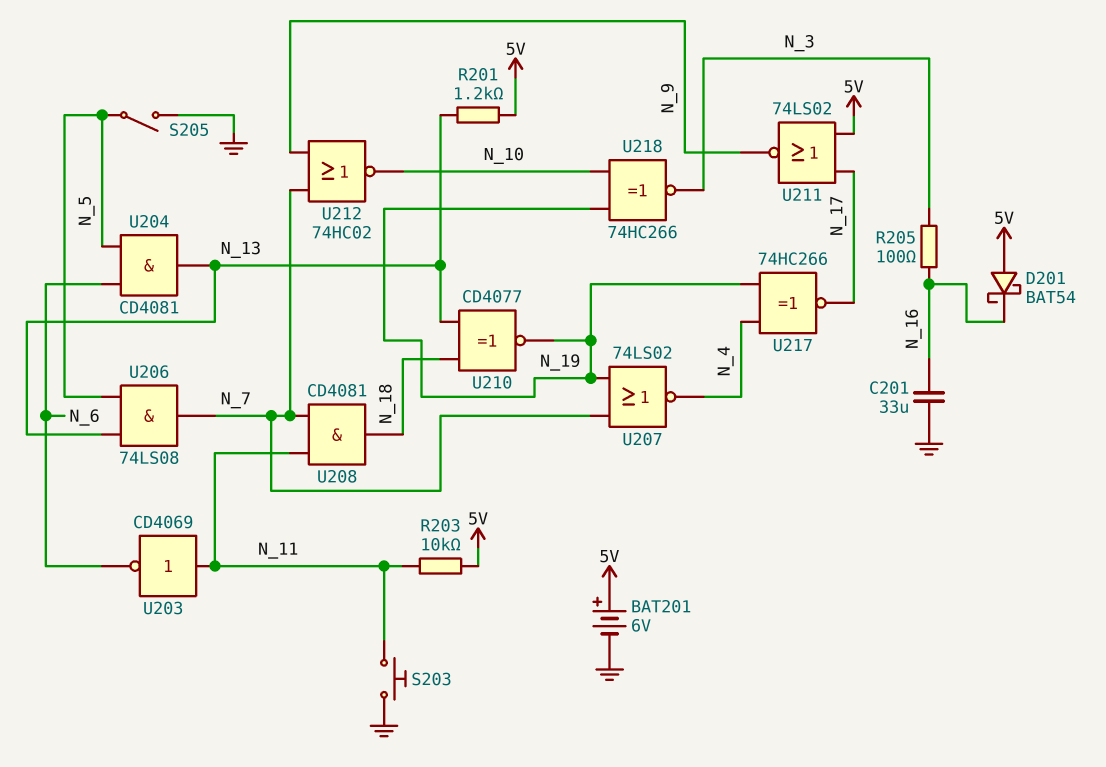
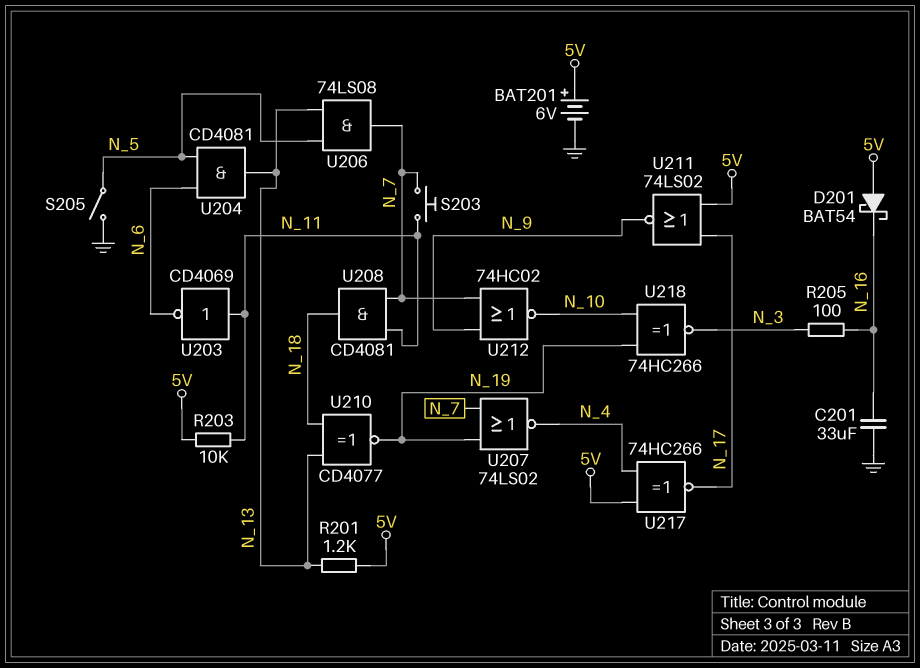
S203: button (GND, N_11) -> button (N_7, N_11)
U217: XNOR 74HC266 (in N_4, in N_19, out N_17) -> XNOR 74HC266 (in 5V, in N_4, out N_17)

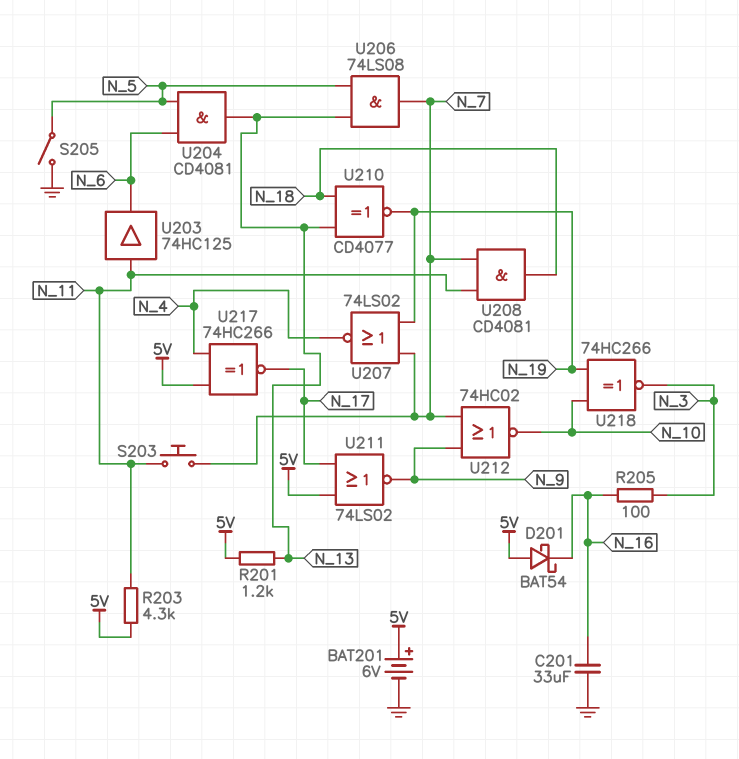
R203: 10k (5V, N_11) -> 4.3k (5V, N_11)
U203: NOT CD4069 (in N_11, out N_6) -> buffer 74HC125 (in N_11, out N_6)

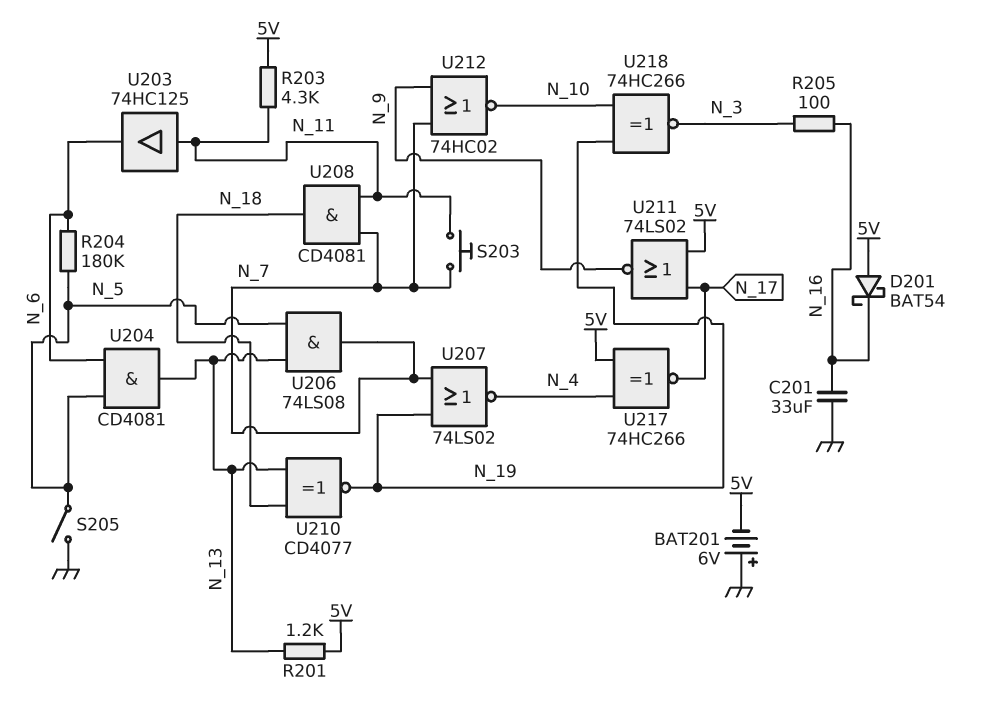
BAT201: 6V (plus 5V, minus GND) -> 6V (plus GND, minus 5V)
R204: none -> 180k (N_5, N_6)

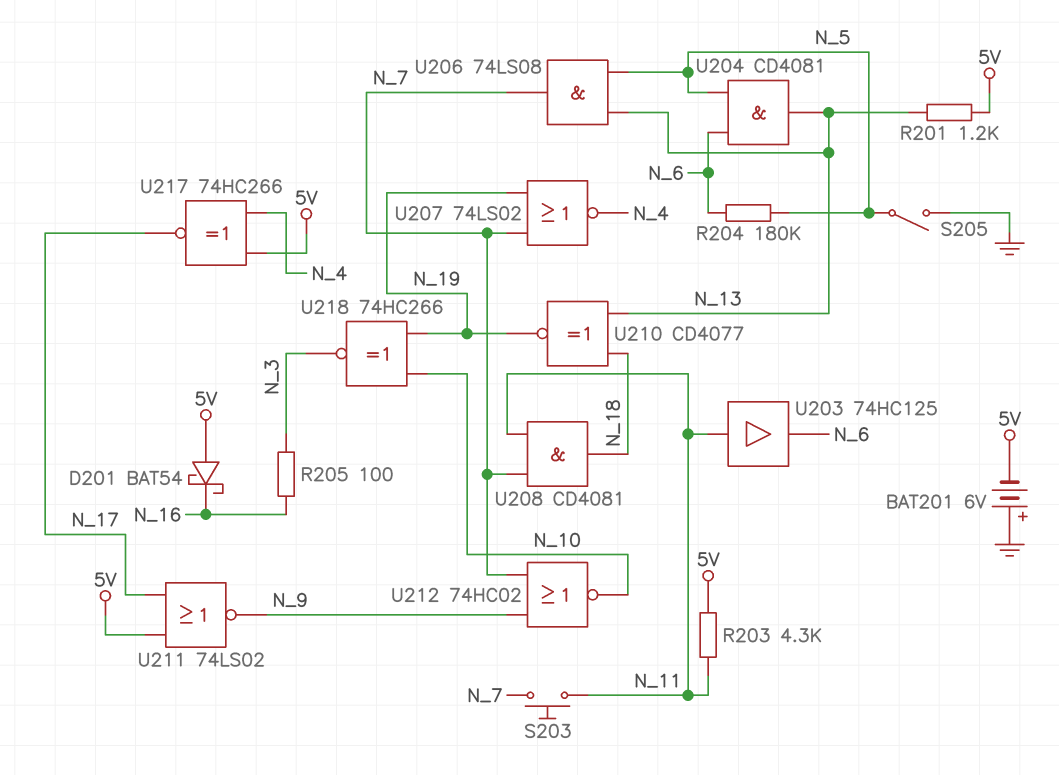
C201: 33uF (GND, N_16) -> none

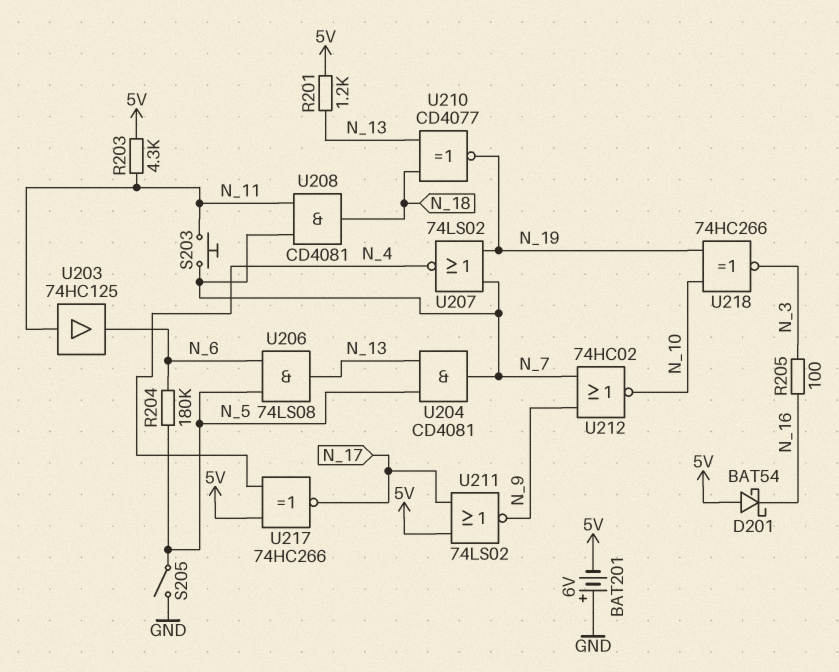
U204: AND CD4081 (in N_5, in N_6, out N_13) -> AND CD4081 (in N_5, in N_13, out N_7)
U206: AND 74LS08 (in N_5, in N_13, out N_7) -> AND 74LS08 (in N_5, in N_6, out N_13)

